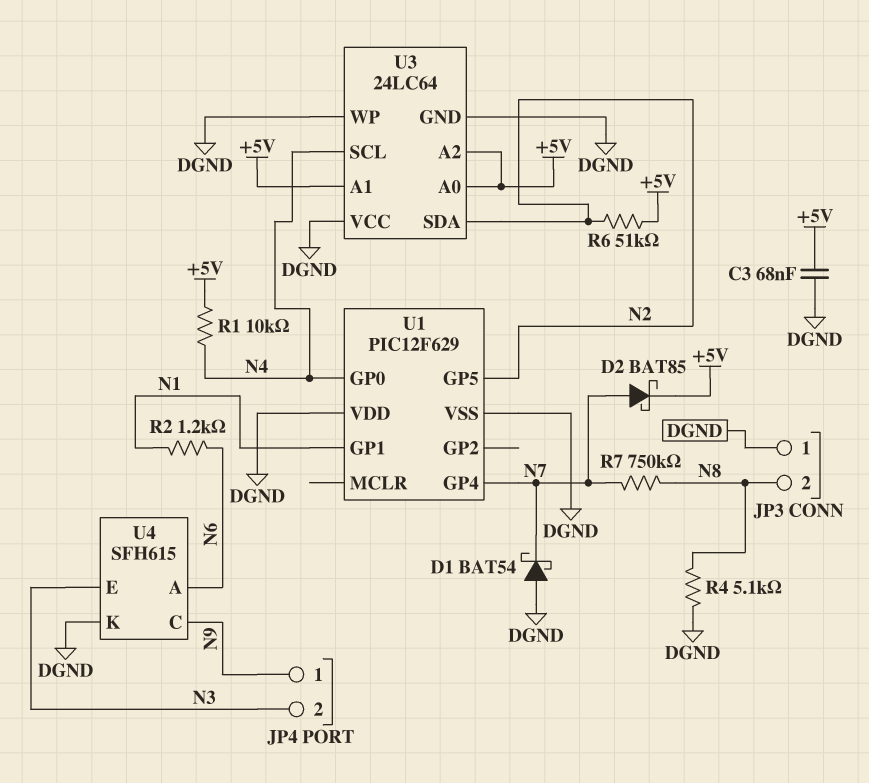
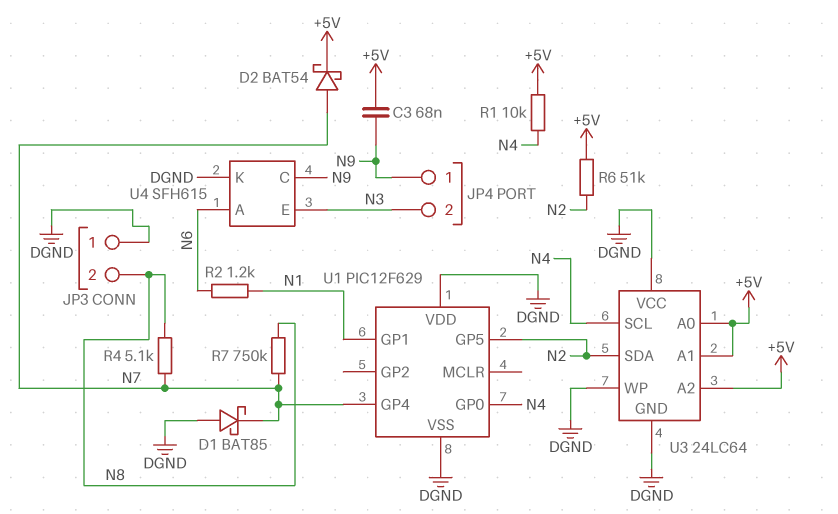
C3: 68nF (+5V, DGND) -> 68nF (+5V, N9)
D1: schottky BAT54 (A DGND, K N7) -> schottky BAT85 (A DGND, K N7)
D2: schottky BAT85 (A N7, K +5V) -> schottky BAT54 (A N7, K +5V)
R4: 5.1k (DGND, N8) -> 5.1k (N7, N8)

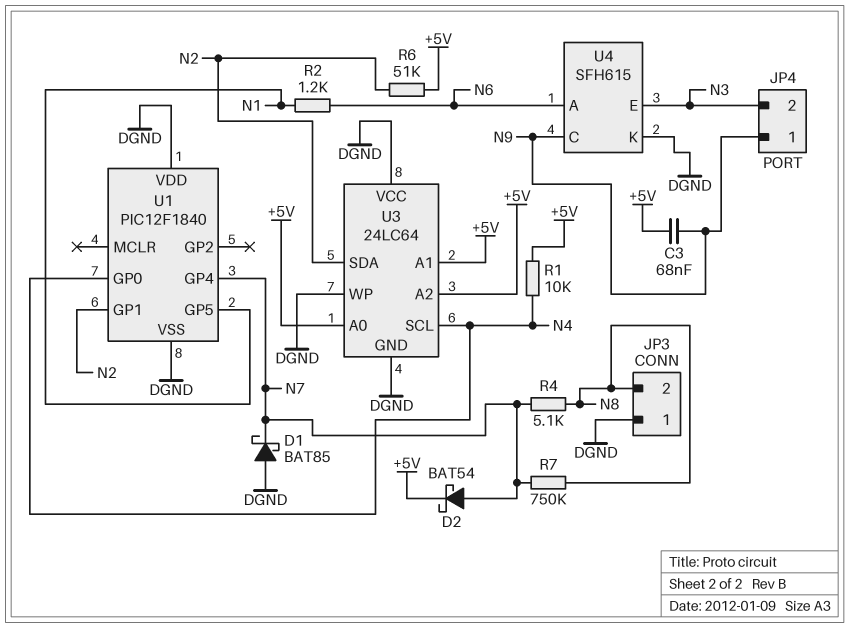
U1: PIC12F629 -> PIC12F1840
U1 pin GP1: N1 -> N2
U1 pin GP5: N2 -> N1

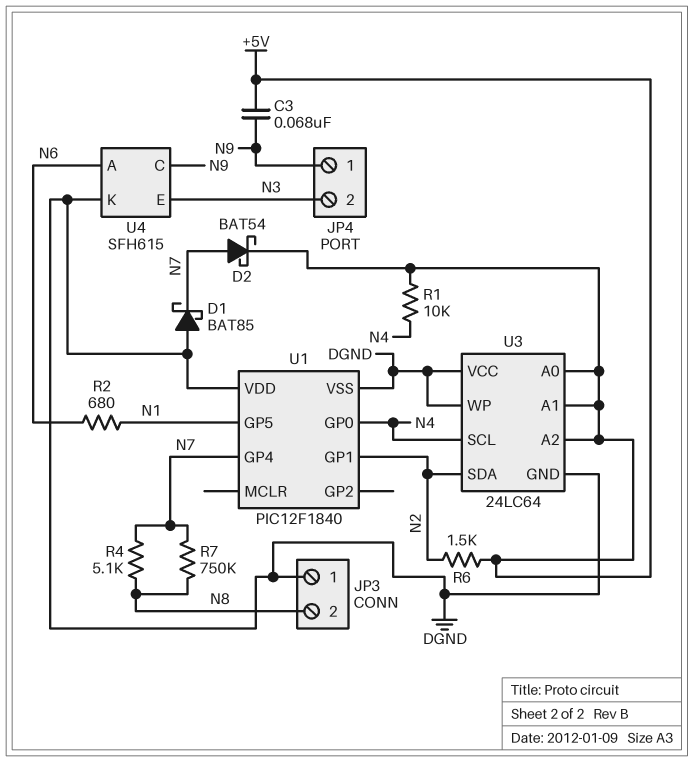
R2: 1.2k (N1, N6) -> 680 (N1, N6)
R6: 51k (+5V, N2) -> 1.5k (+5V, N2)

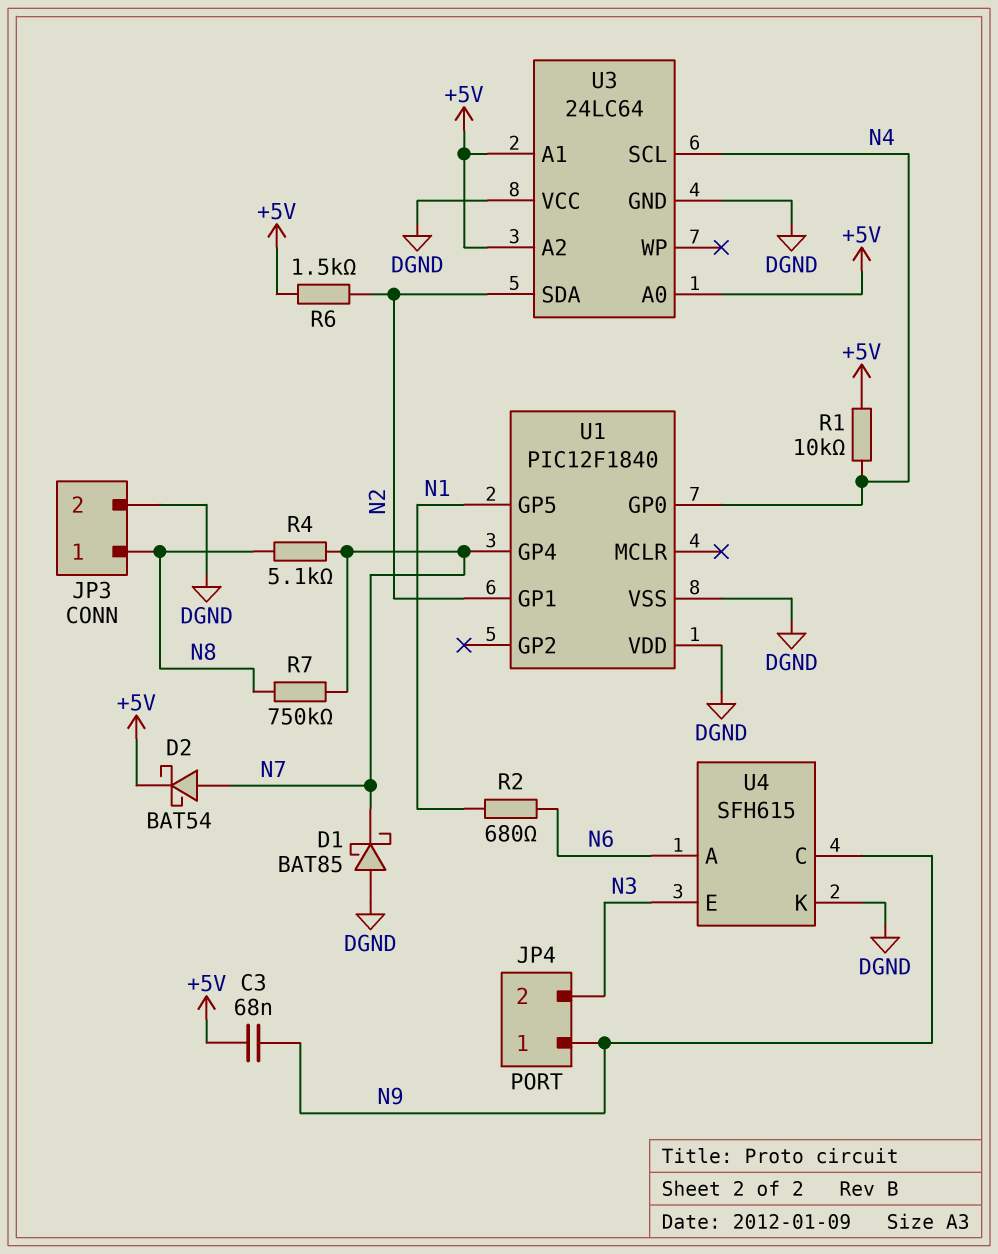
JP3 pin 1: DGND -> N8
JP3 pin 2: N8 -> DGND
U3 pin WP: DGND -> none

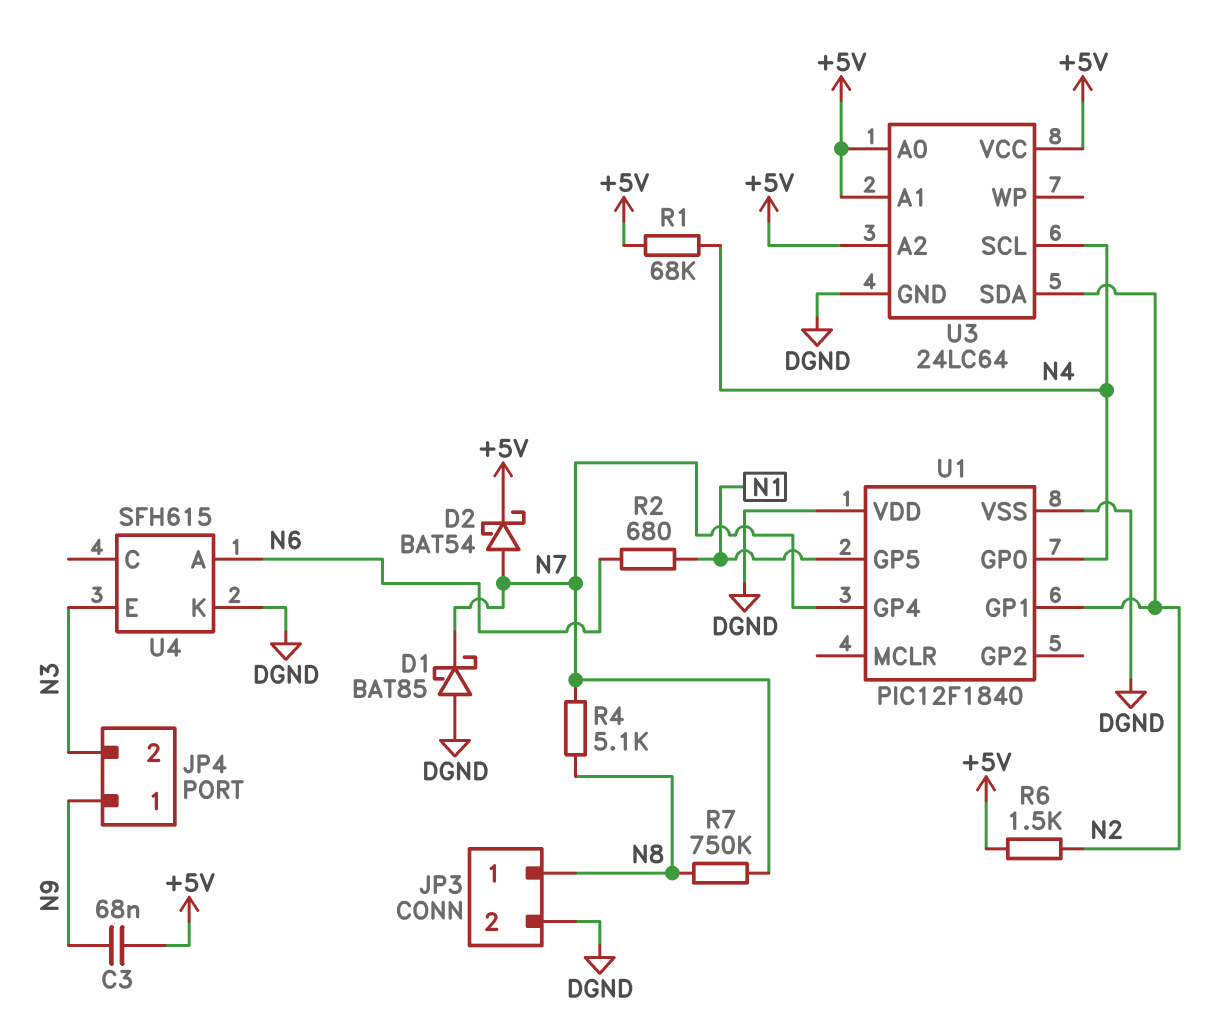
R1: 10k (+5V, N4) -> 68k (+5V, N4)
U3 pin VCC: DGND -> +5V
U4 pin C: N9 -> none

